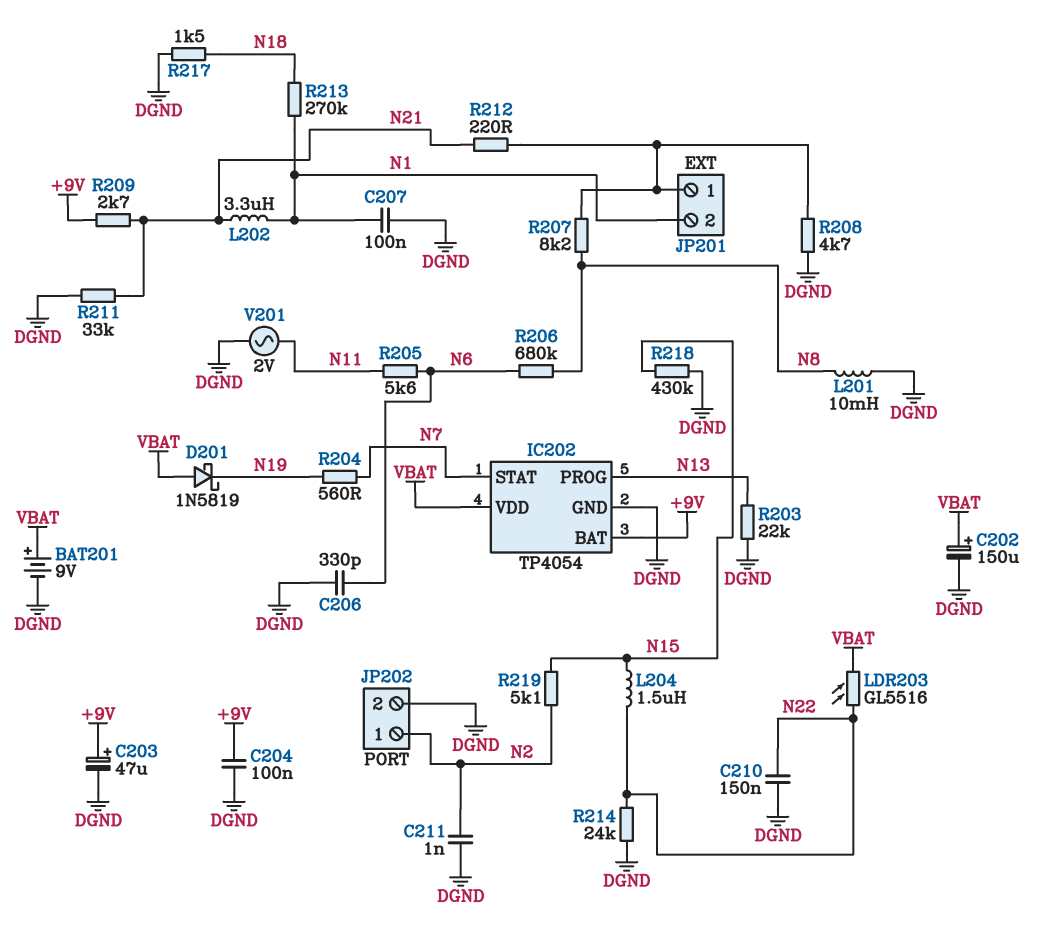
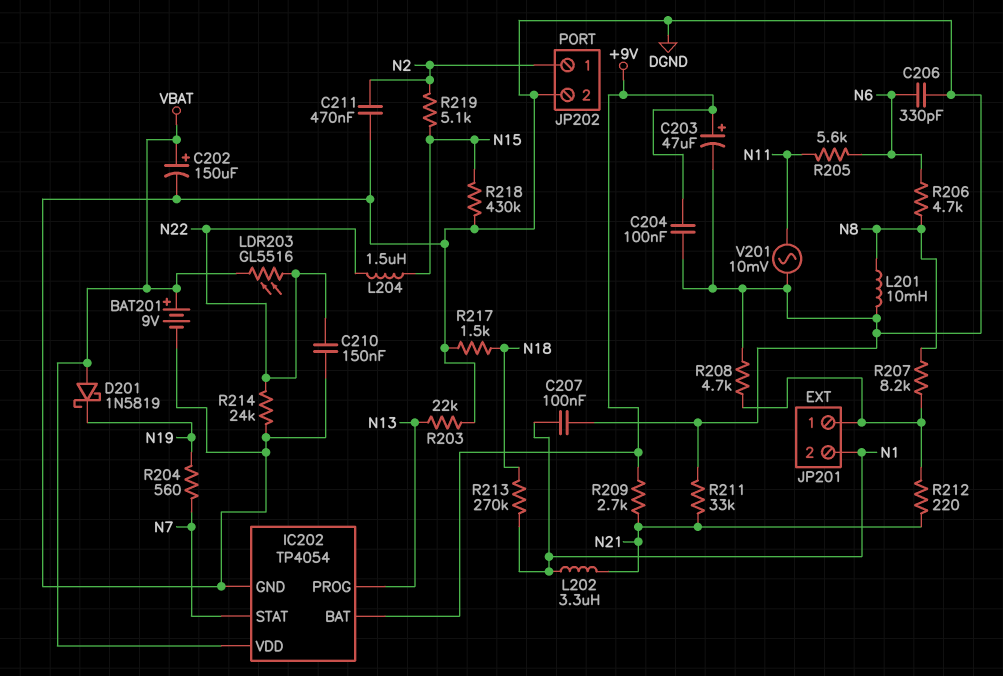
C211: 1nF (DGND, N2) -> 470nF (DGND, N2)
R206: 680k (N6, N8) -> 4.7k (N6, N8)
V201: AC 2V (DGND, N11) -> AC 10mV (DGND, N11)

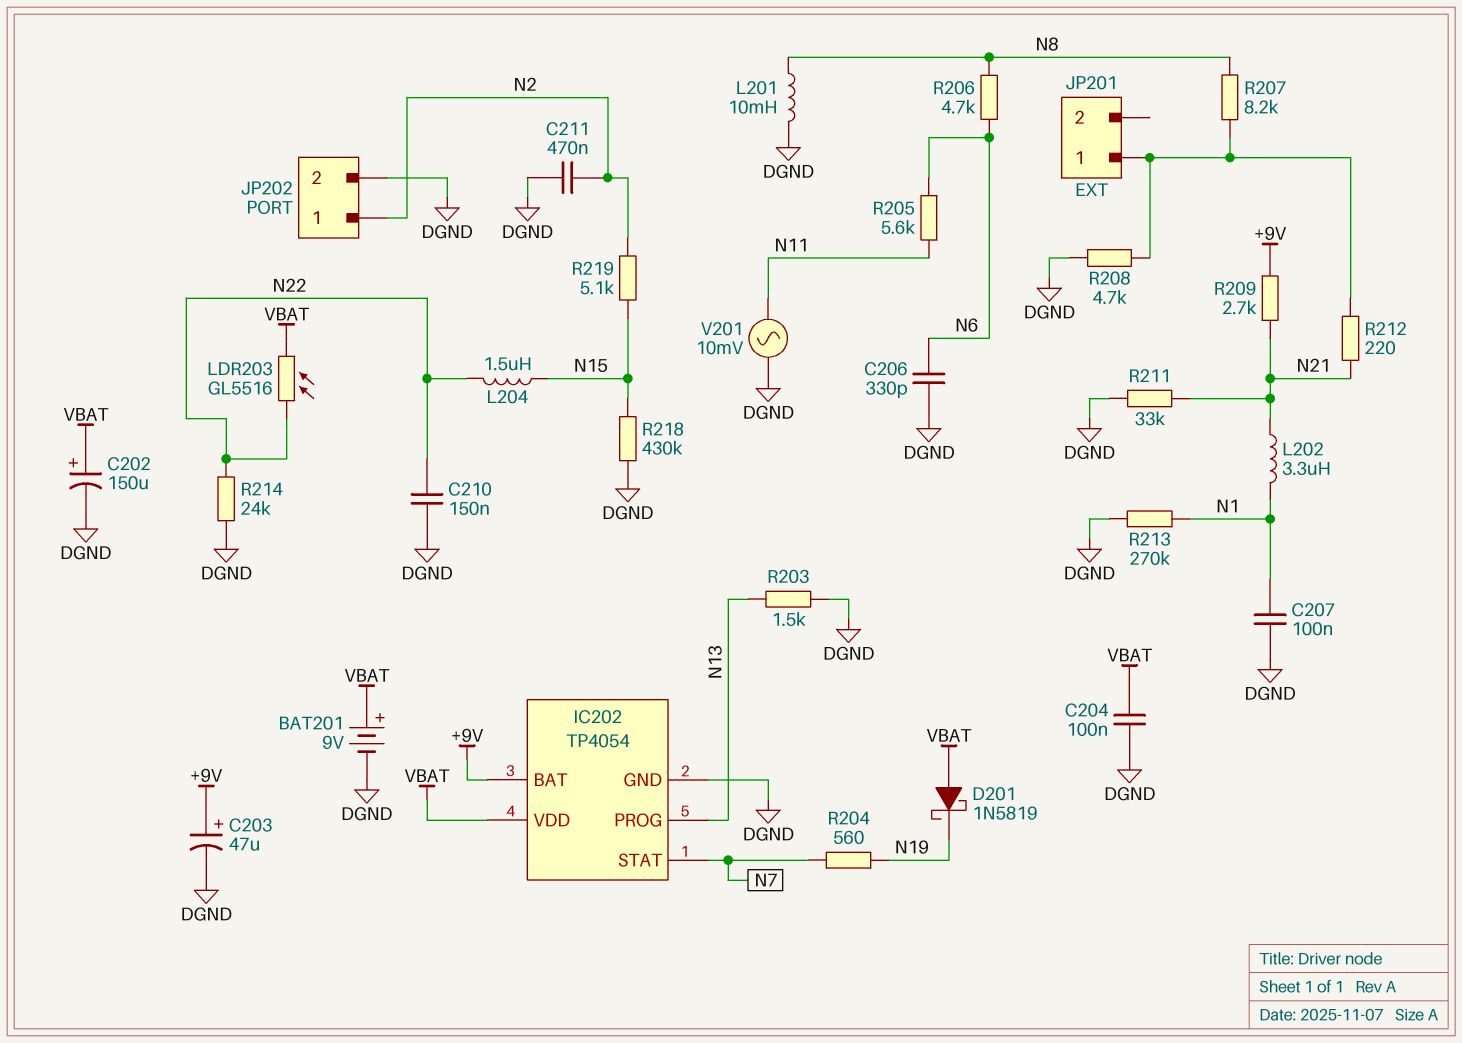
C204: 100nF (+9V, DGND) -> 100nF (DGND, VBAT)
JP201 pin 2: N1 -> none
R203: 22k (DGND, N13) -> 1.5k (DGND, N13)
R213: 270k (N1, N18) -> 270k (DGND, N1)
R217: 1.5k (DGND, N18) -> none

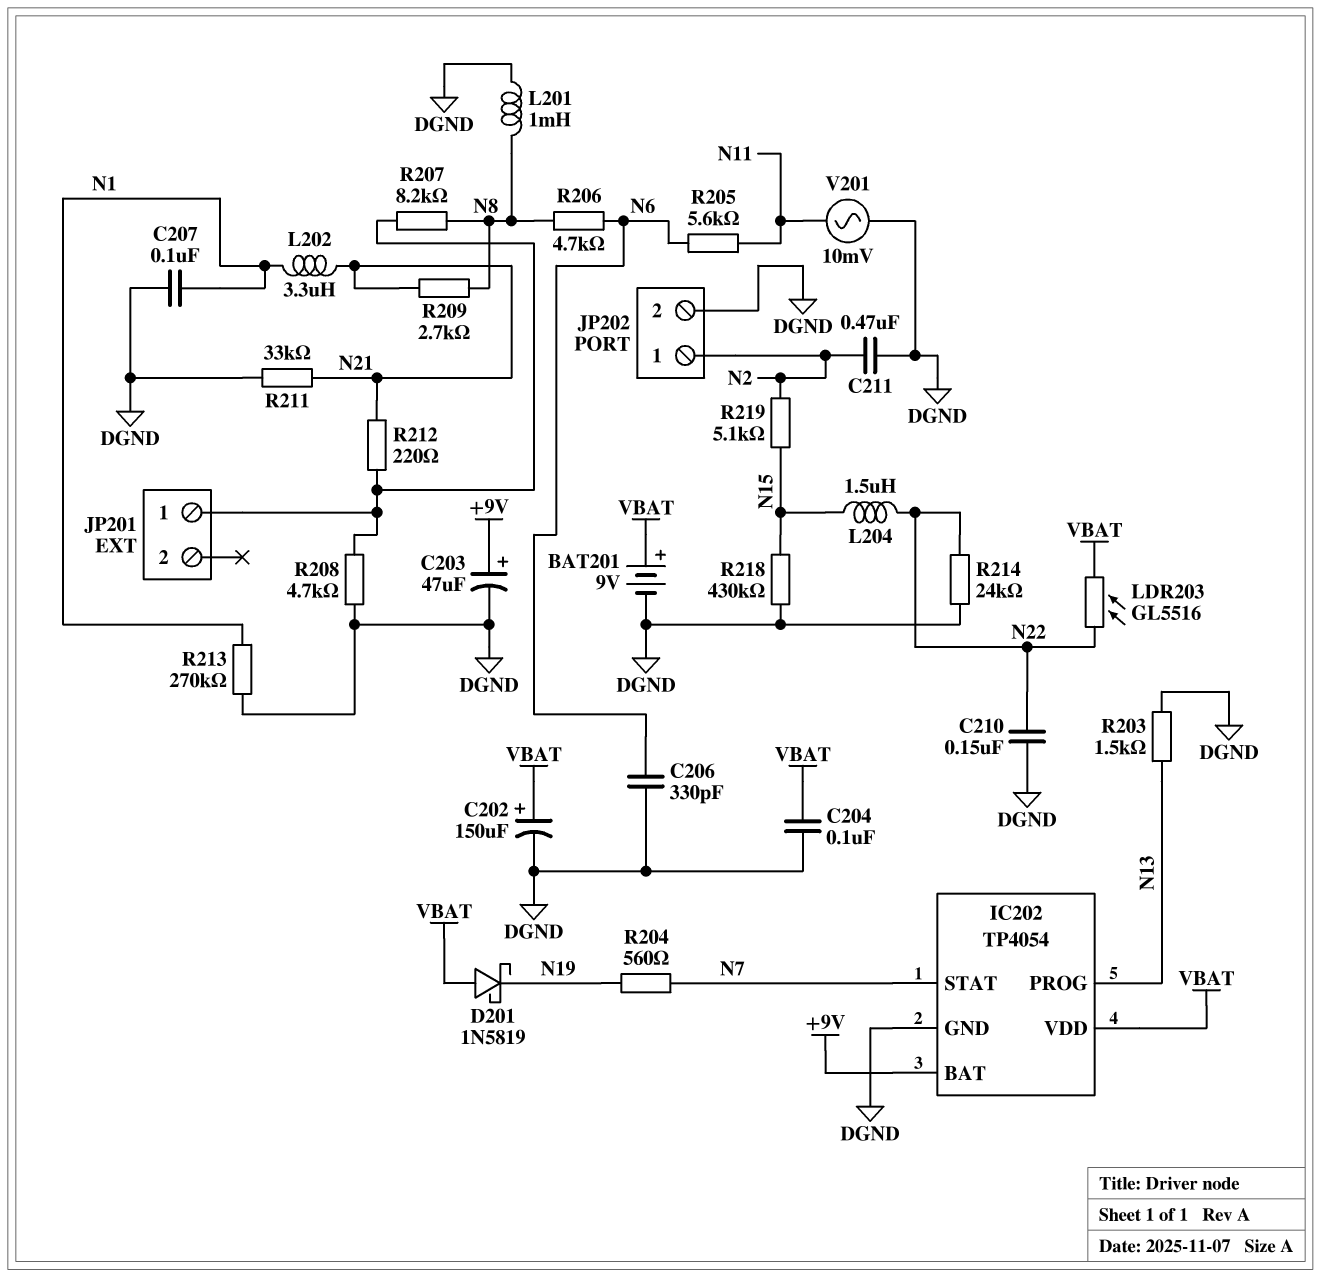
L201: 10mH (DGND, N8) -> 1mH (DGND, N8)
R209: 2.7k (+9V, N21) -> 2.7k (N8, N21)

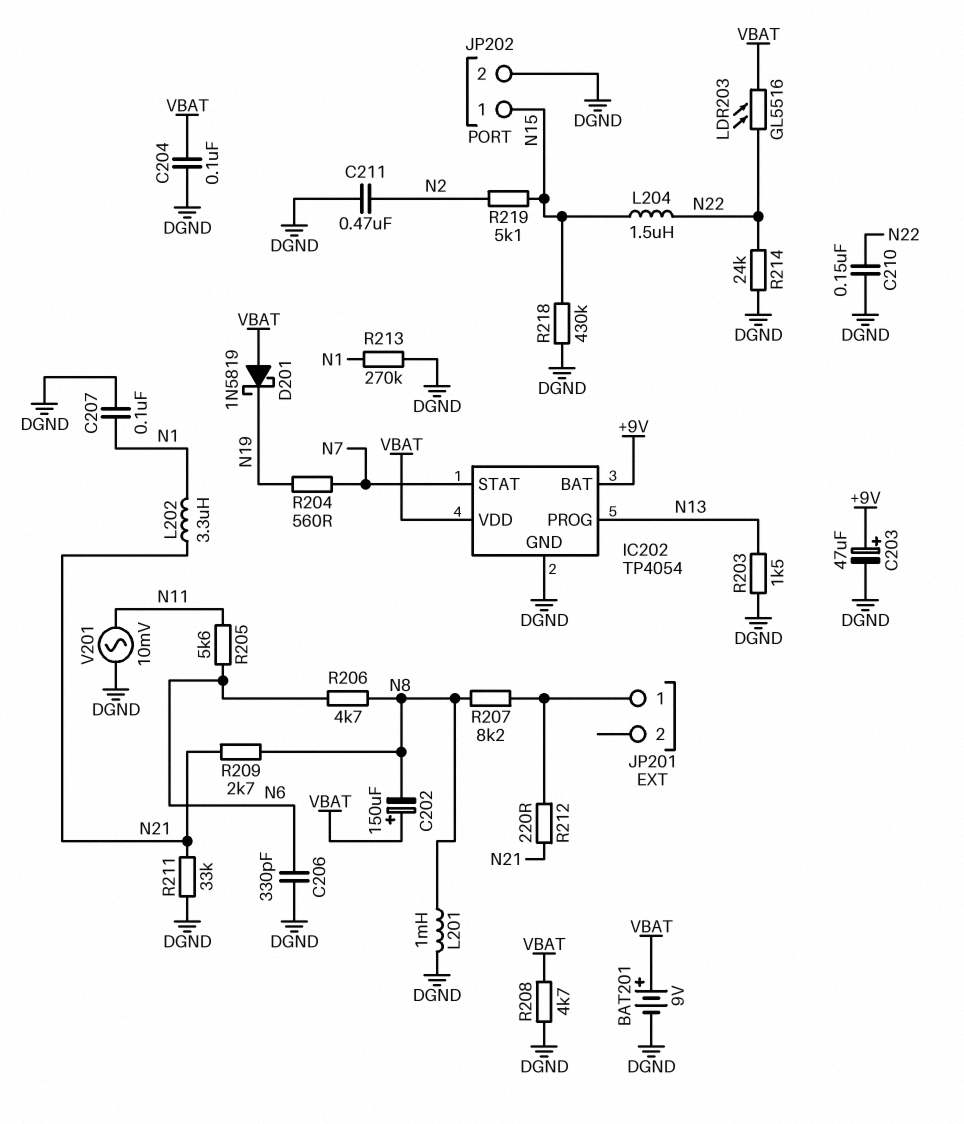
C202: 150uF (plus VBAT, minus DGND) -> 150uF (plus VBAT, minus N8)
JP202 pin 1: N2 -> N15
R208: 4.7k (DGND, JP201/1) -> 4.7k (DGND, VBAT)

